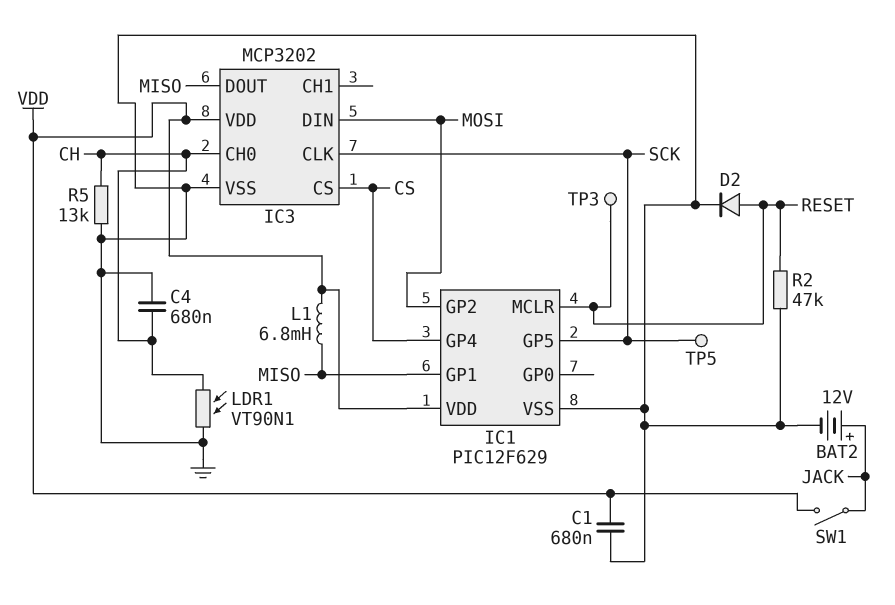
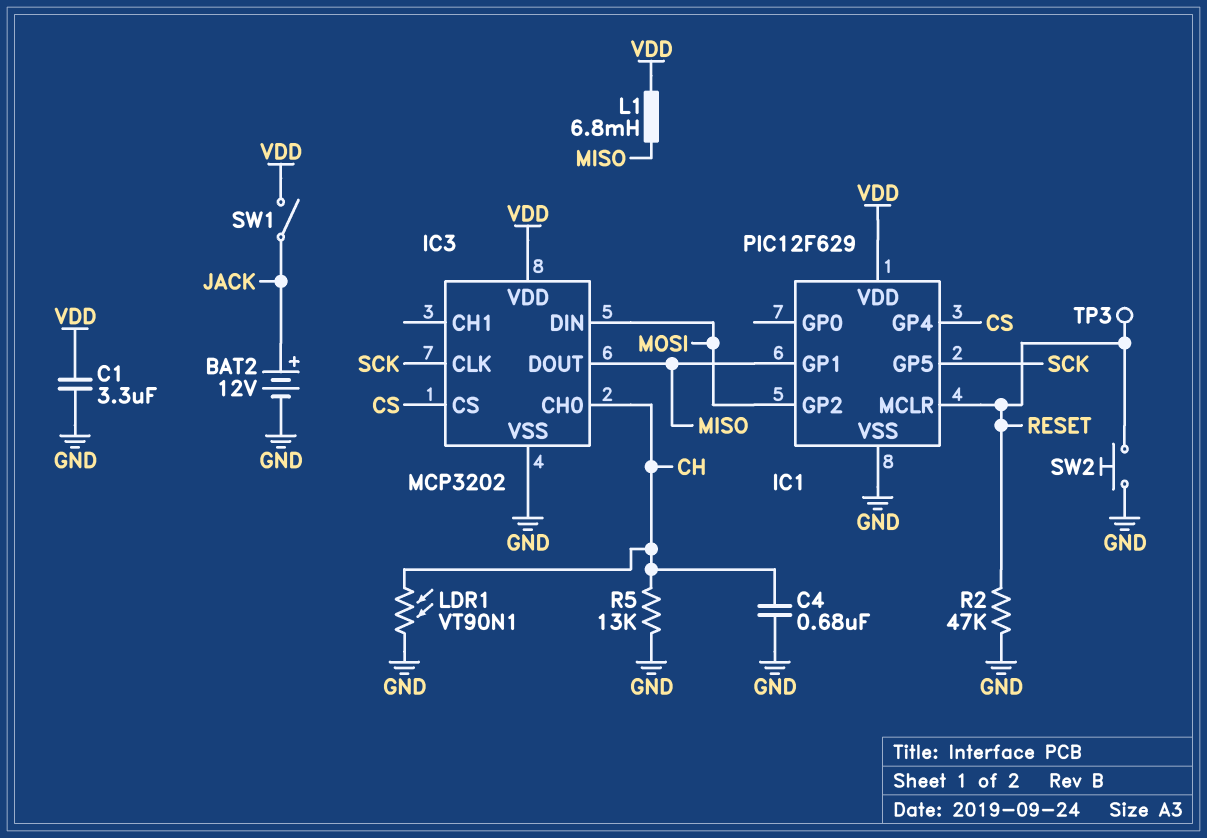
C1: 680nF (GND, VDD) -> 3.3uF (GND, VDD)
D2: diode (A RESET, K GND) -> none
SW2: none -> button (GND, RESET)
TP5: test point (SCK) -> none

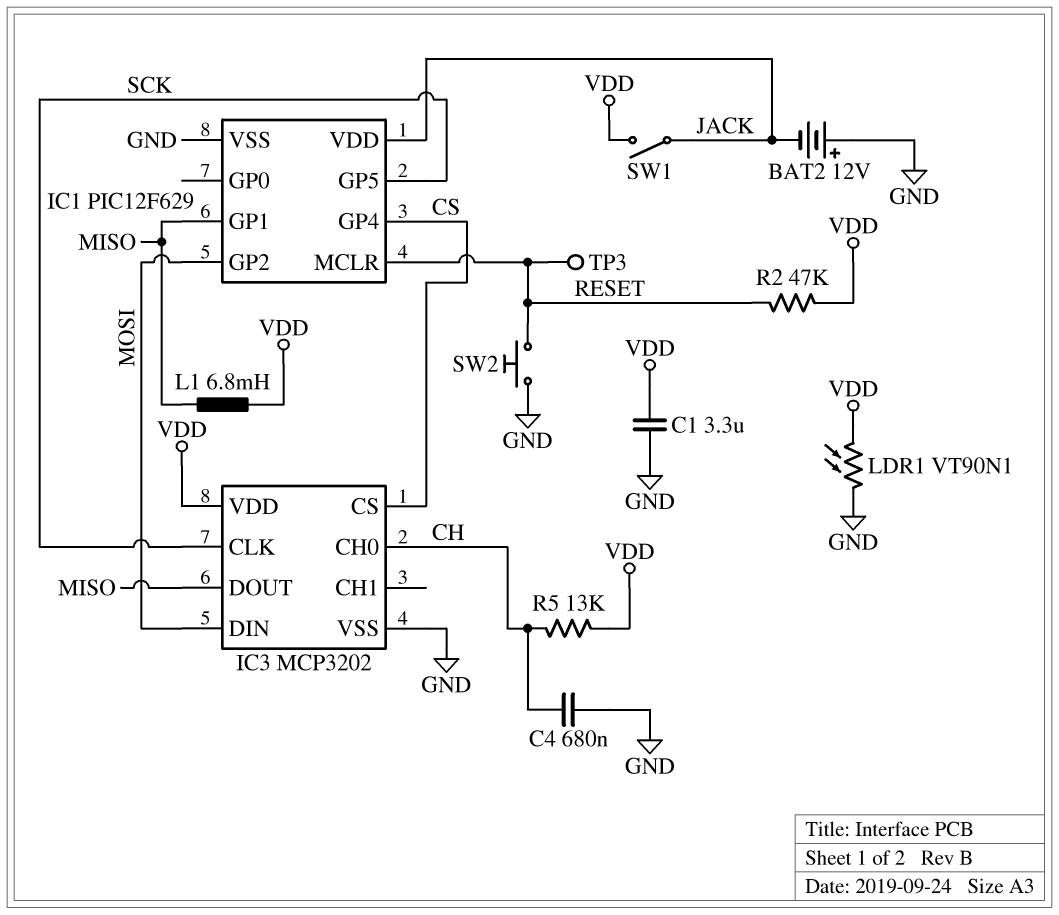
BAT2: 12V (plus JACK, minus GND) -> 12V (plus GND, minus JACK)
IC1 pin VDD: VDD -> JACK
LDR1: VT90N1 (CH, GND) -> VT90N1 (GND, VDD)
R2: 47k (GND, RESET) -> 47k (RESET, VDD)
R5: 13k (CH, GND) -> 13k (CH, VDD)

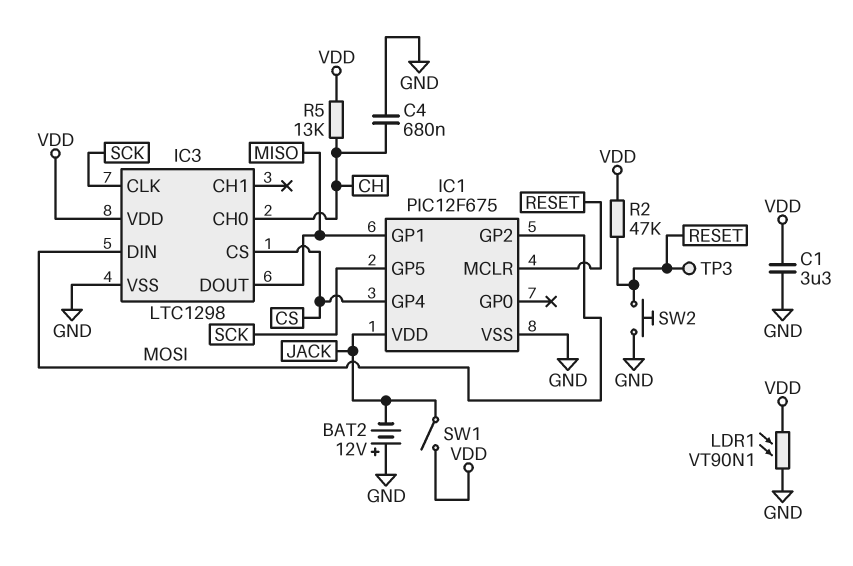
IC1: PIC12F629 -> PIC12F675
IC3: MCP3202 -> LTC1298
L1: 6.8mH (MISO, VDD) -> none

